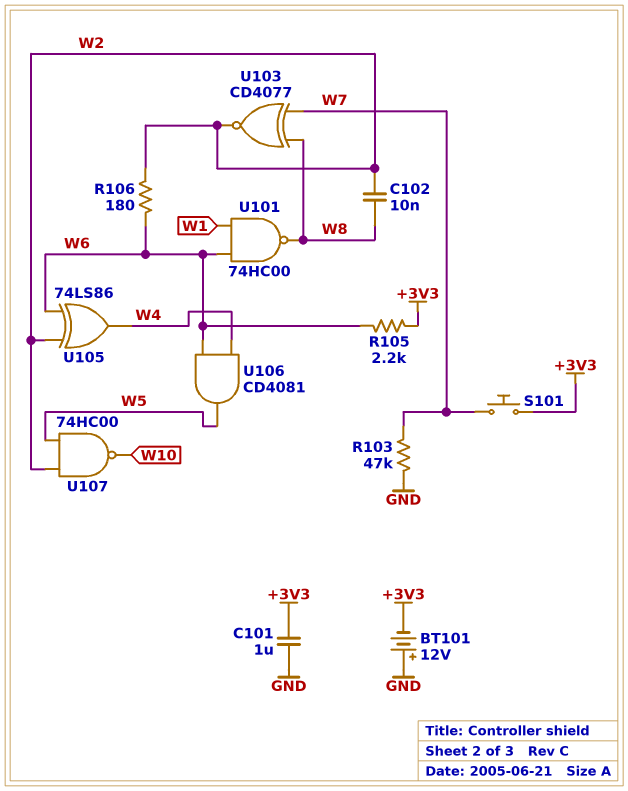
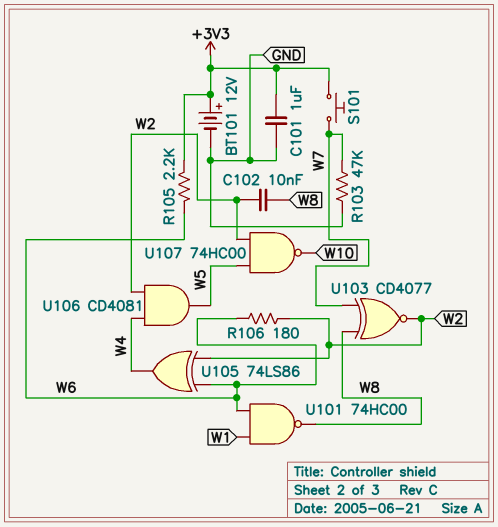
BT101: 12V (plus GND, minus +3V3) -> 12V (plus +3V3, minus GND)
U106: AND CD4081 (in W4, in W6, out W5) -> AND CD4081 (in W2, in W4, out W5)

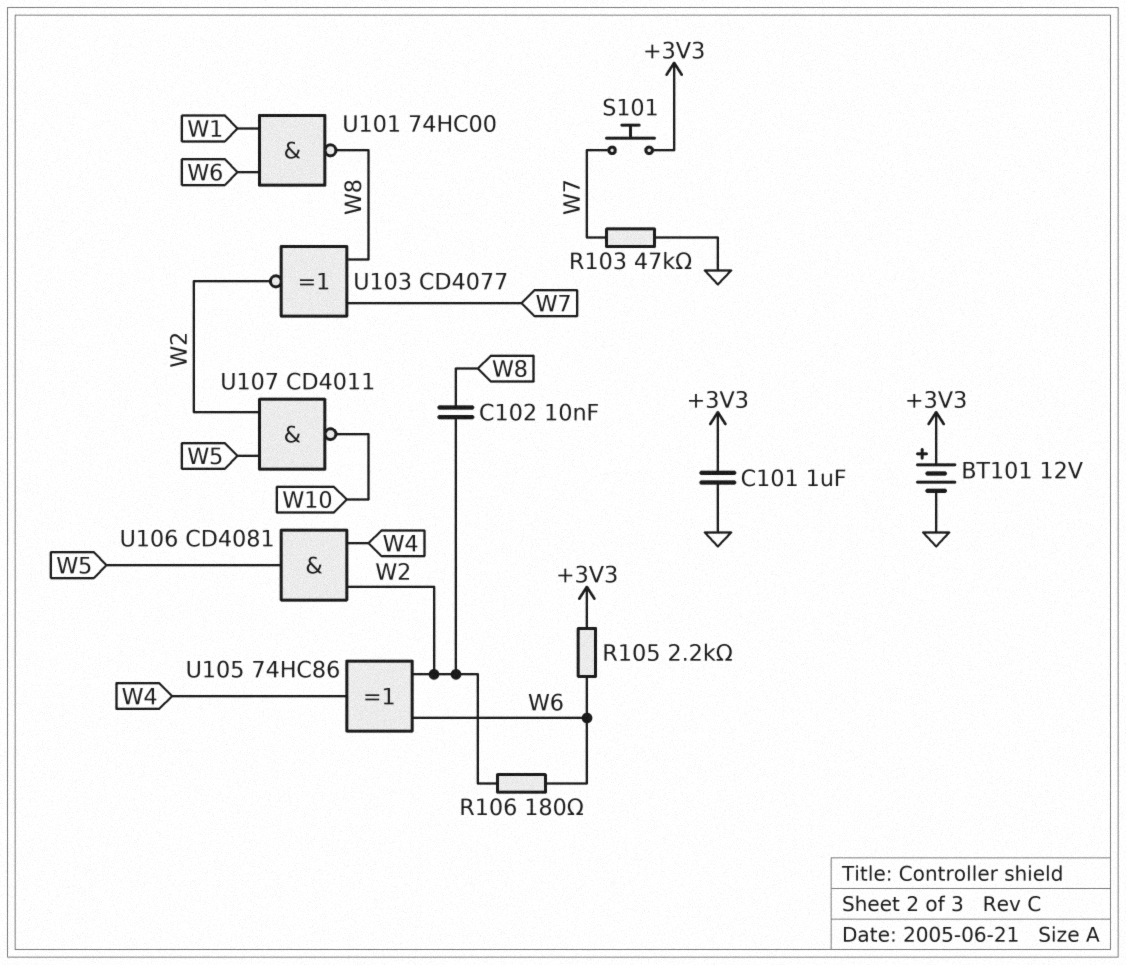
U105: XOR 74LS86 (in W2, in W6, out W4) -> XOR 74HC86 (in W2, in W6, out W4)
U107: NAND 74HC00 (in W2, in W5, out W10) -> NAND CD4011 (in W2, in W5, out W10)

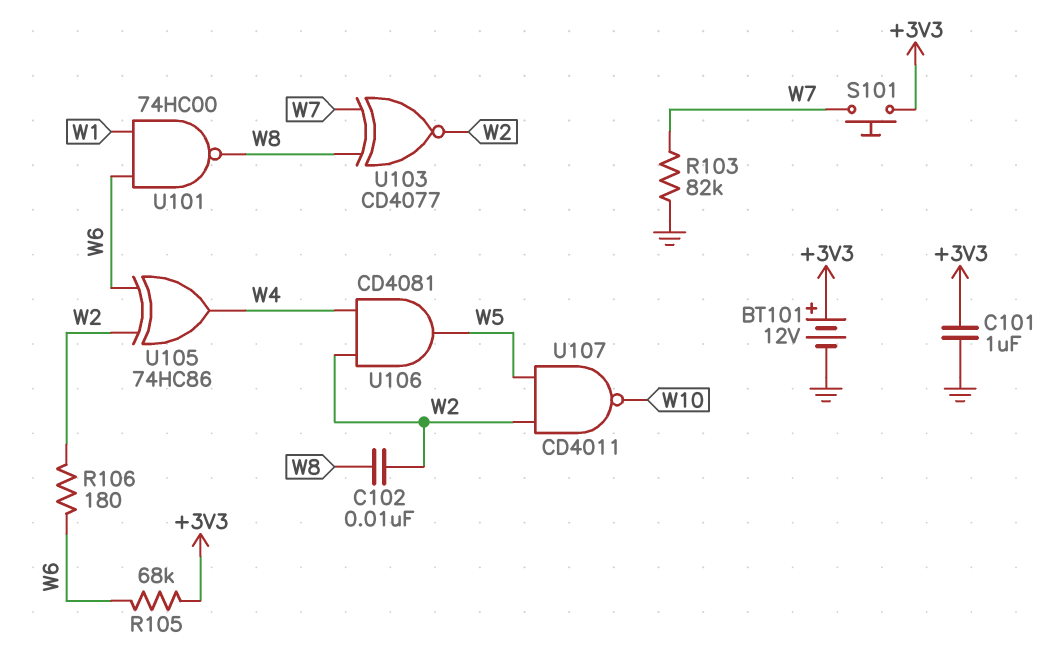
R103: 47k (GND, W7) -> 82k (GND, W7)
R105: 2.2k (+3V3, W6) -> 68k (+3V3, W6)

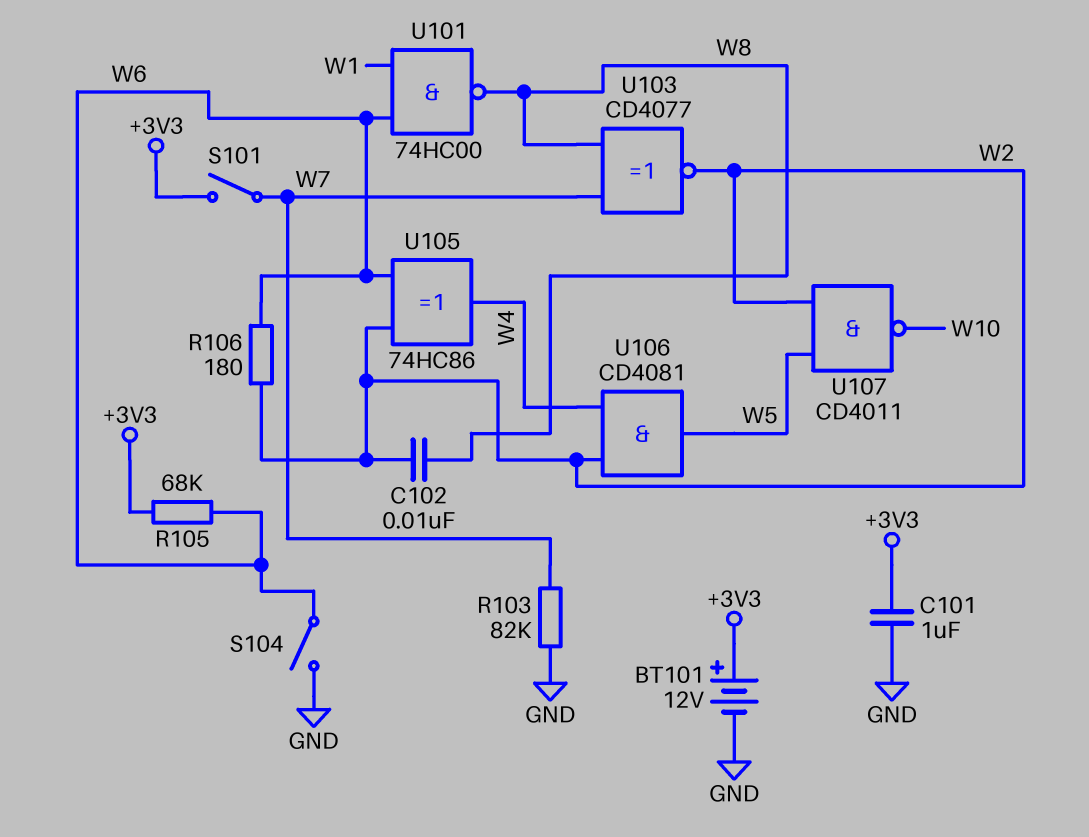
S101: button (+3V3, W7) -> switch (+3V3, W7)
S104: none -> switch (GND, W6)

